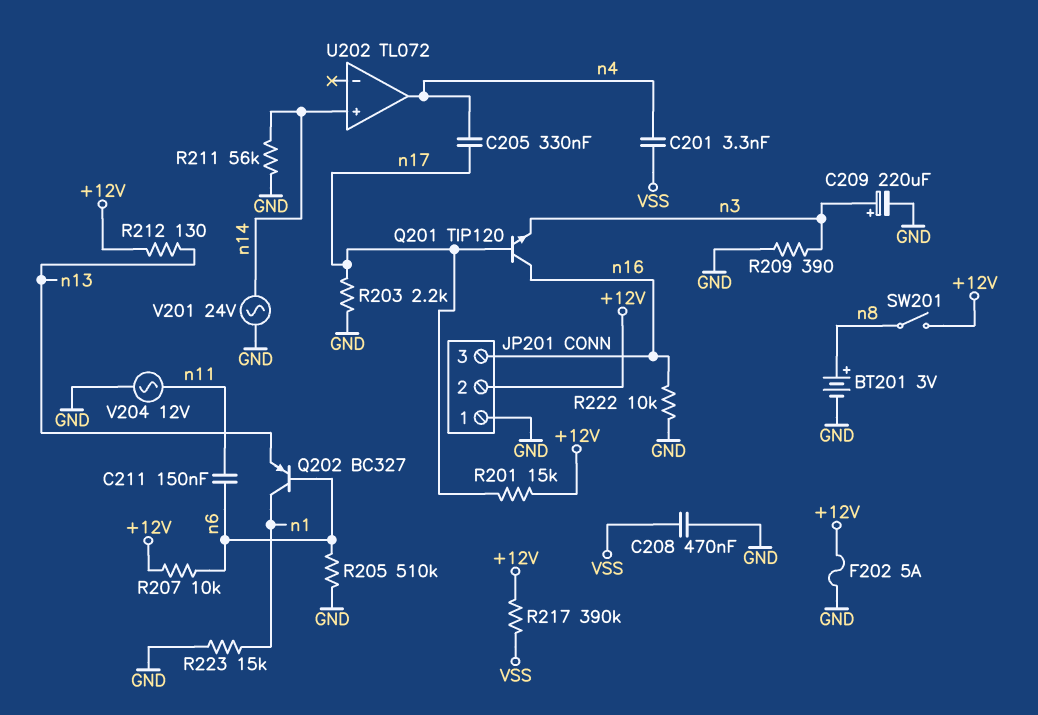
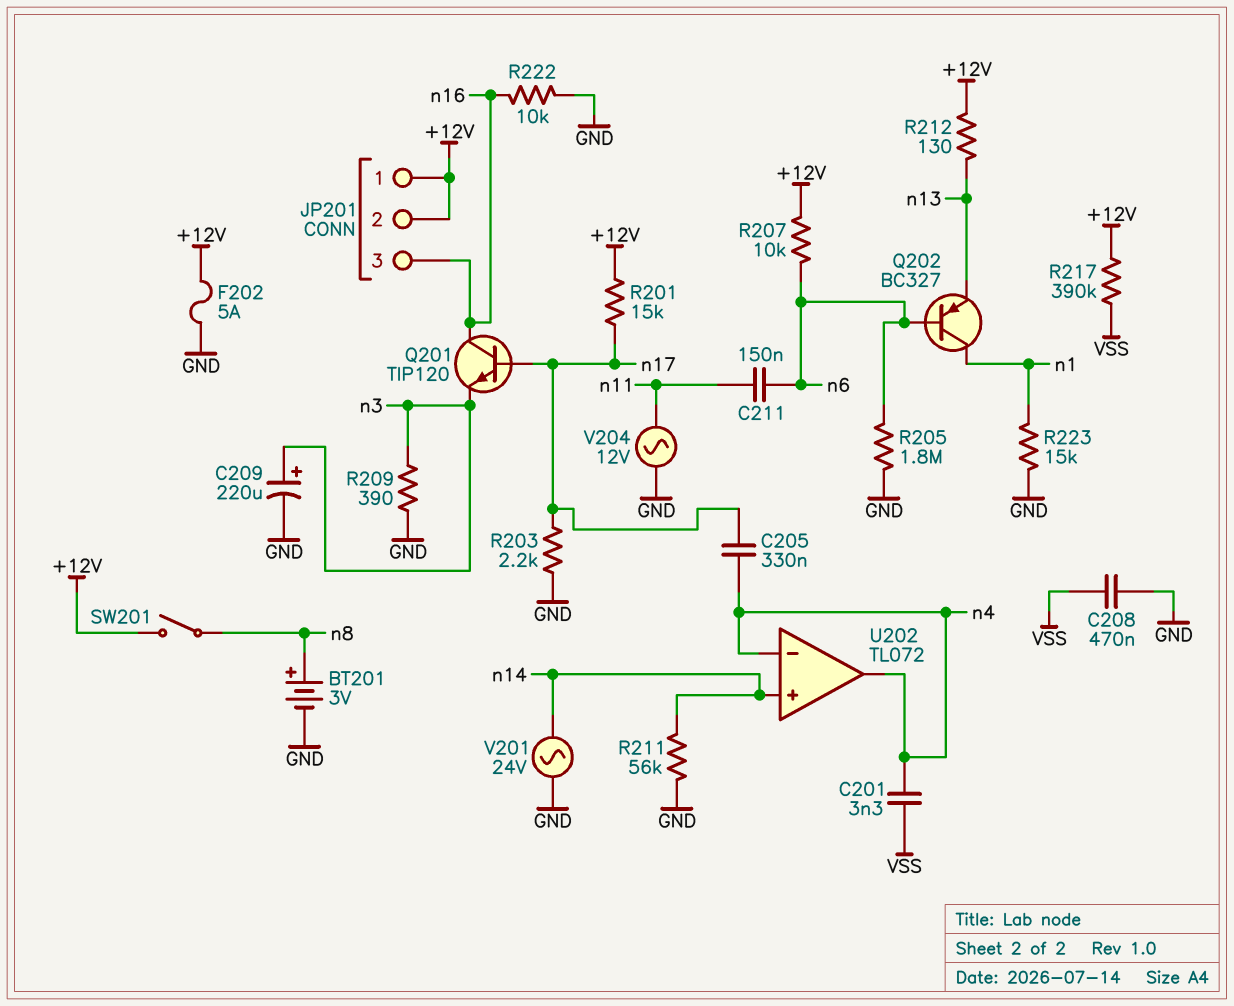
JP201 pin 1: GND -> +12V
R205: 510k (GND, n6) -> 1.8M (GND, n6)
U202 pin in-: none -> n4

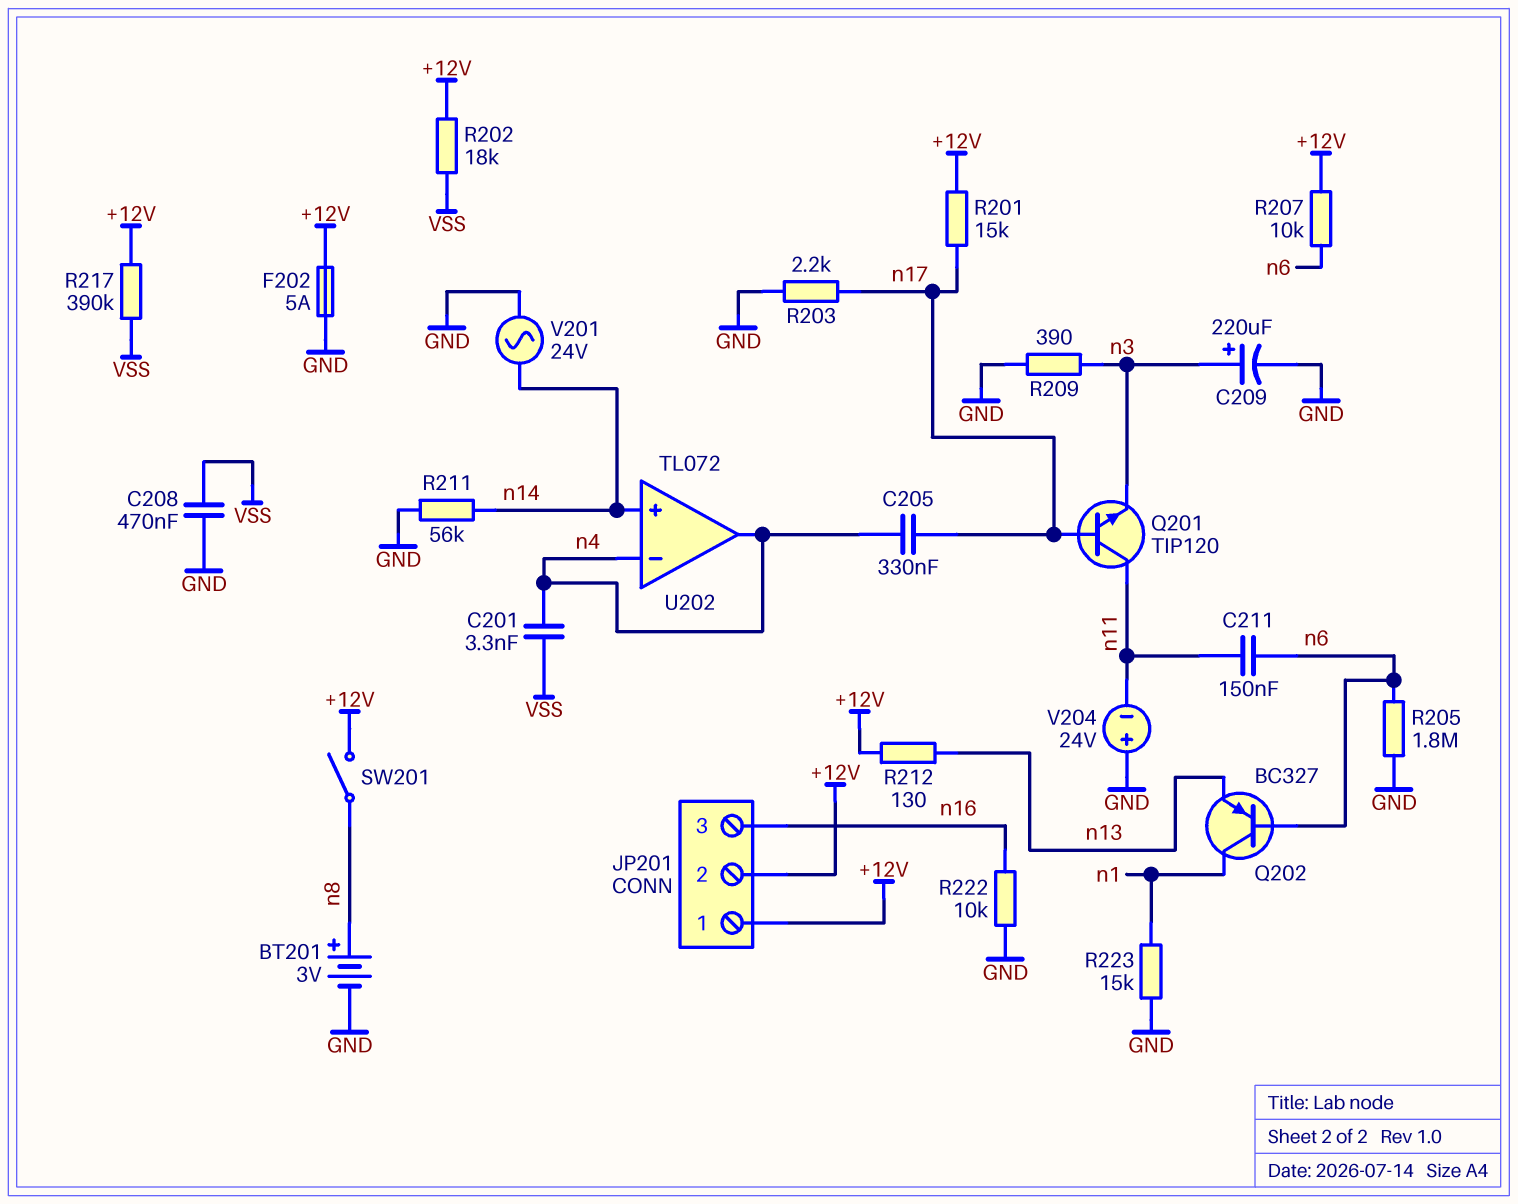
Q201: NPN TIP120 (B n17, C n16, E n3) -> NPN TIP120 (B n17, C n11, E n3)
R202: none -> 18k (+12V, VSS)
V204: AC 12V (GND, n11) -> 24V (plus GND, minus n11)

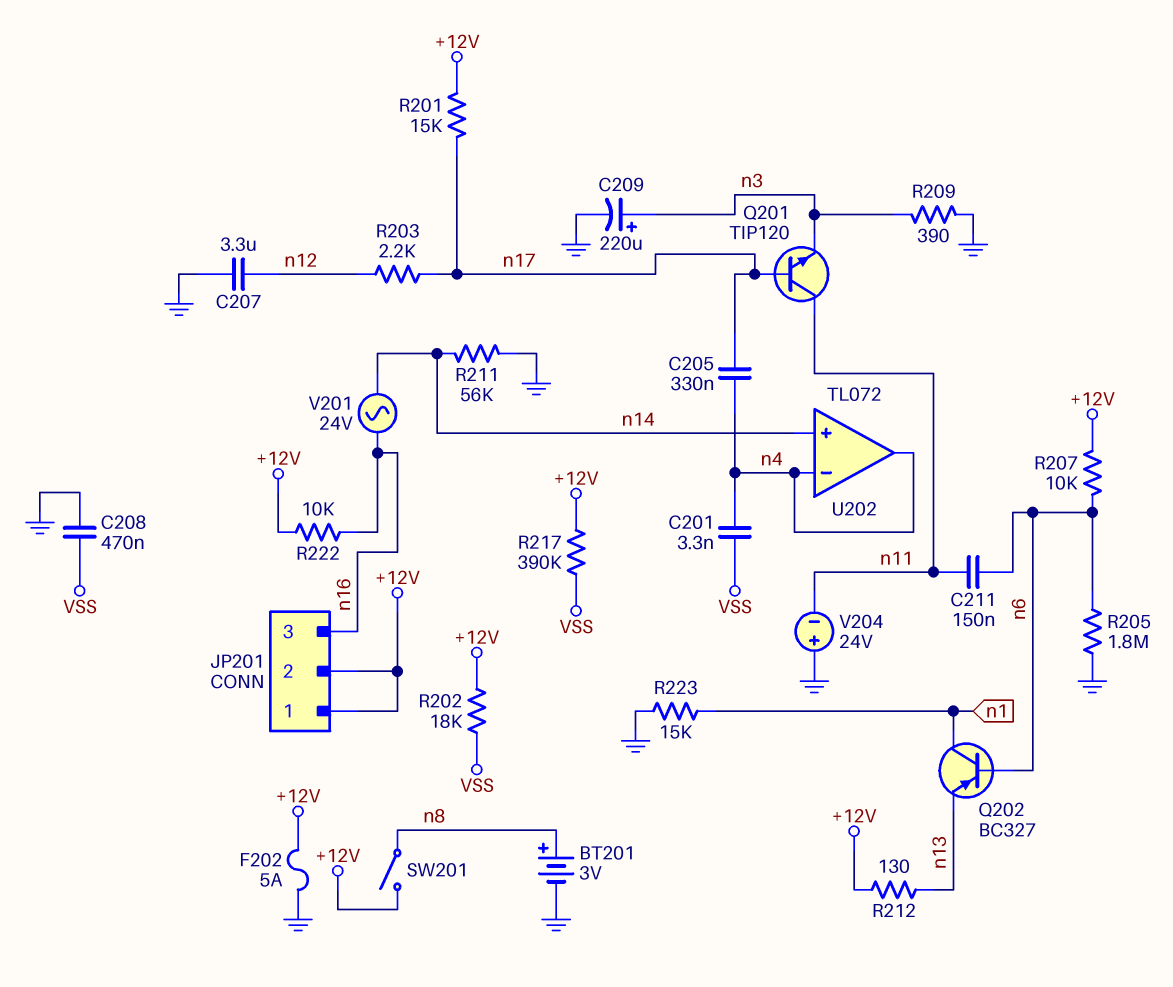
C207: none -> 3.3uF (GND, n12)
R203: 2.2k (GND, n17) -> 2.2k (n12, n17)
R222: 10k (GND, n16) -> 10k (+12V, n16)
V201: AC 24V (GND, n14) -> AC 24V (n14, n16)

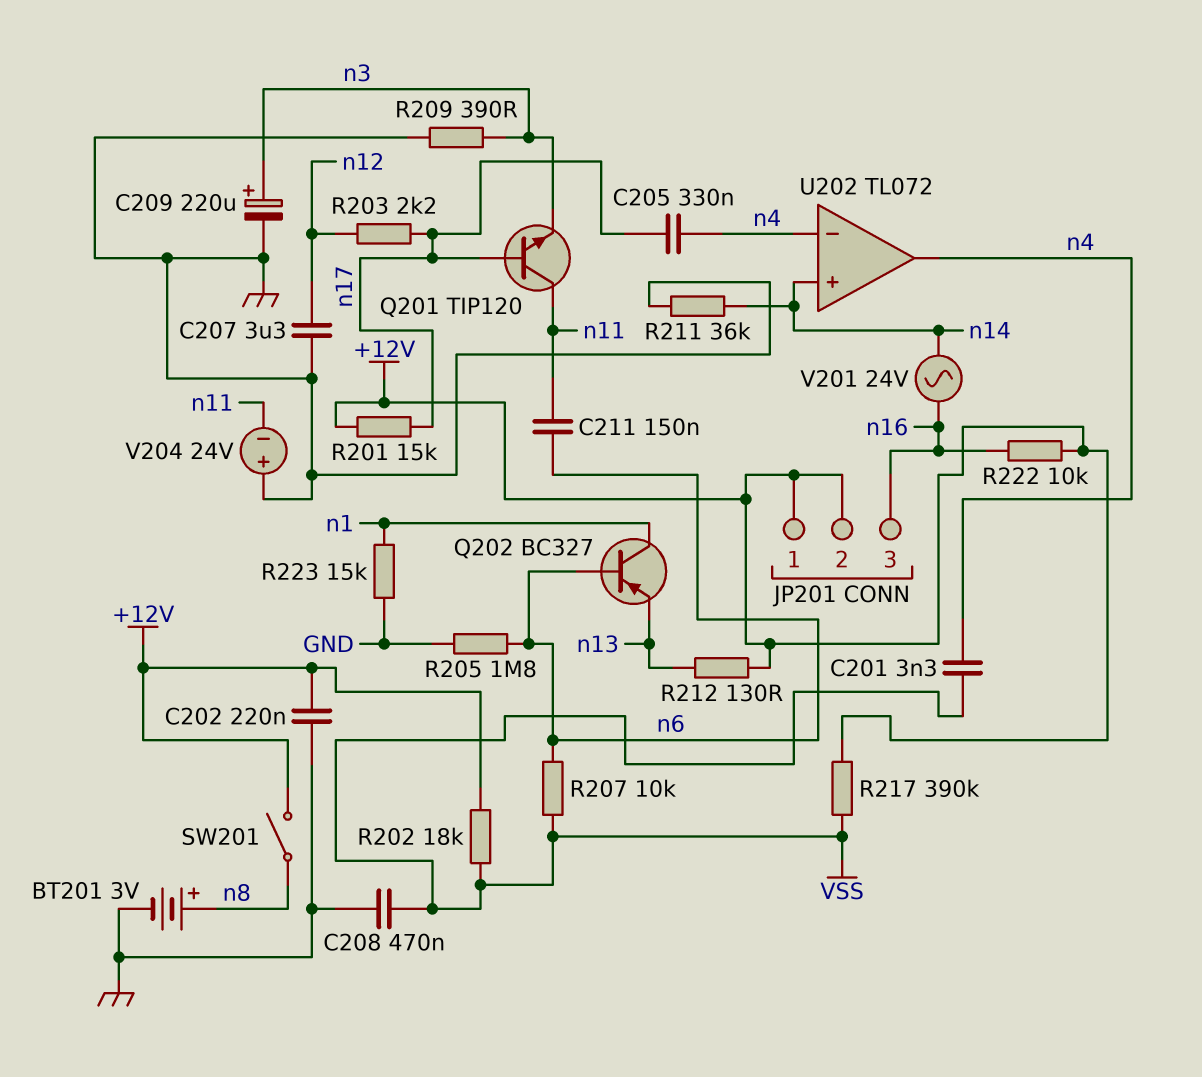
C202: none -> 220nF (+12V, GND)
F202: 5A (+12V, GND) -> none
R207: 10k (+12V, n6) -> 10k (VSS, n6)
R211: 56k (GND, n14) -> 36k (GND, n14)

